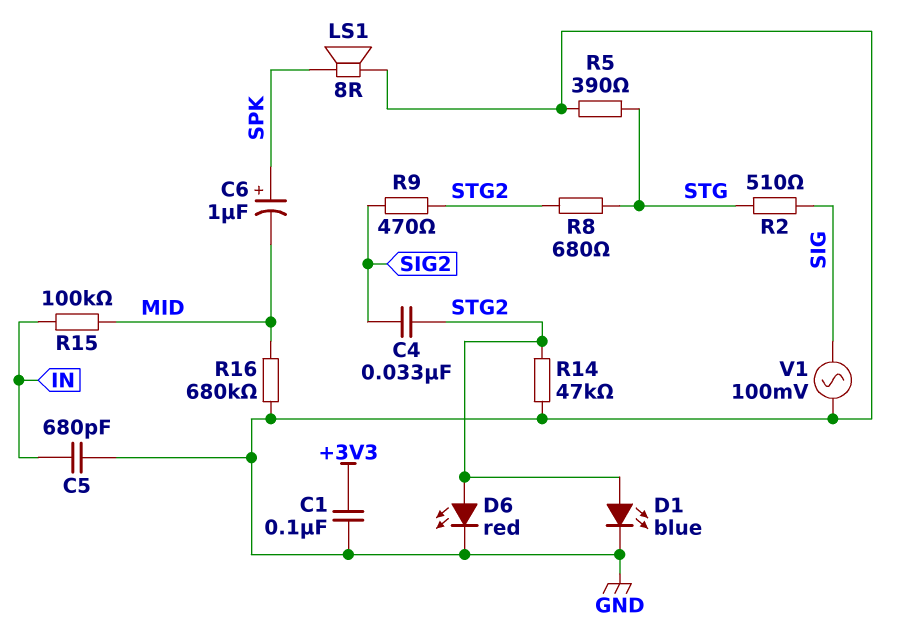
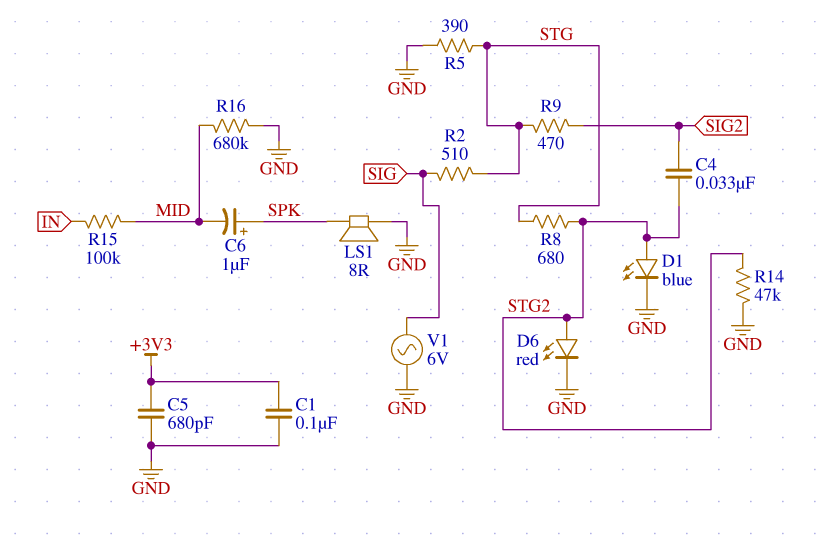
C5: 680pF (GND, IN) -> 680pF (+3V3, GND)
R9: 470 (SIG2, STG2) -> 470 (SIG2, STG)
V1: AC 100mV (GND, SIG) -> AC 6V (GND, SIG)

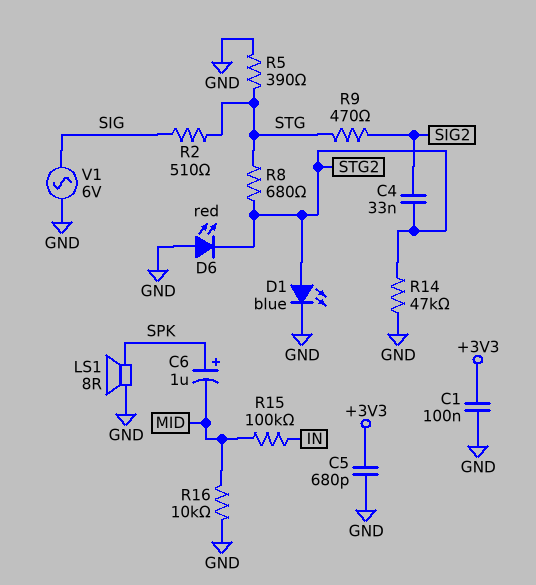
D6: LED red (A STG2, K GND) -> LED red (A GND, K STG2)
R16: 680k (GND, MID) -> 10k (GND, MID)

